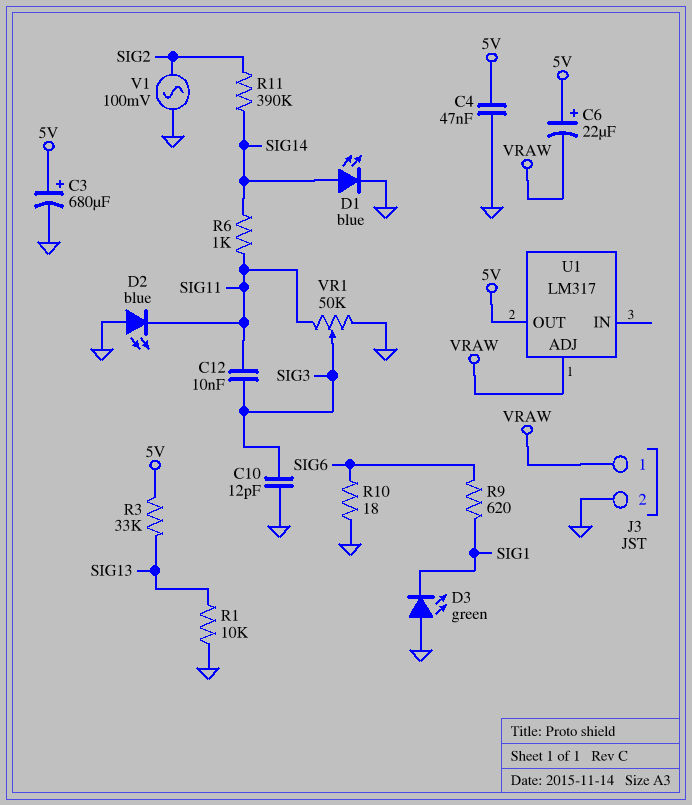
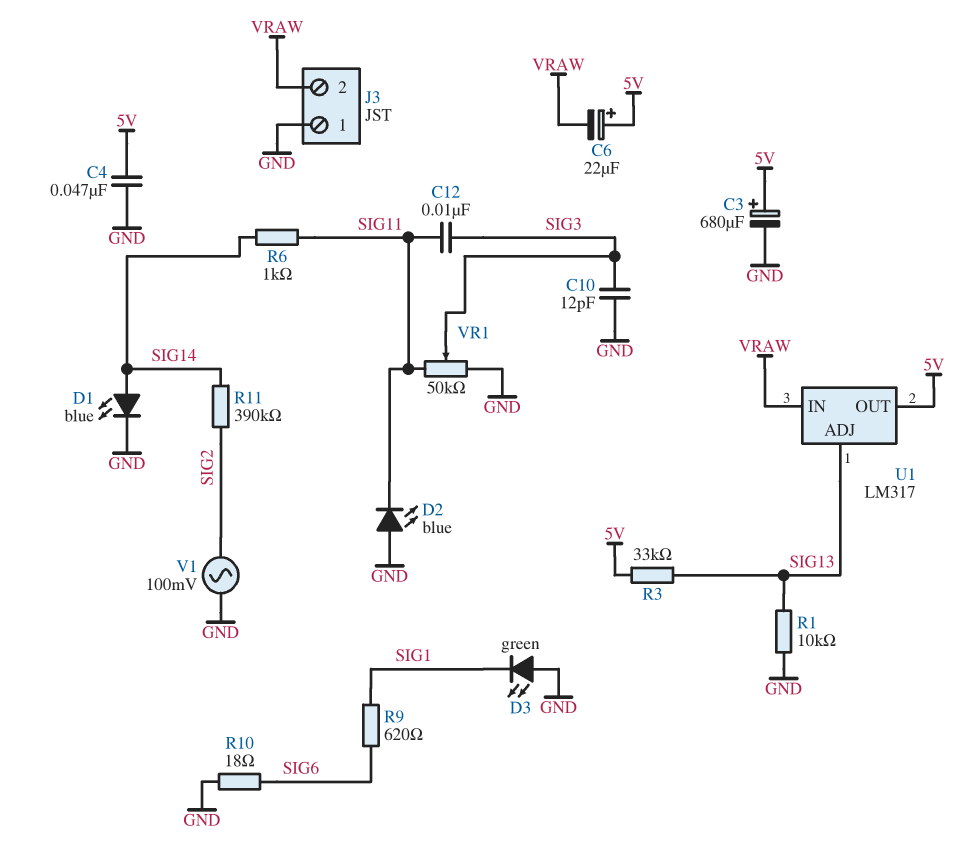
J3 pin 1: VRAW -> GND
J3 pin 2: GND -> VRAW
U1 pin ADJ: VRAW -> SIG13
U1 pin IN: none -> VRAW

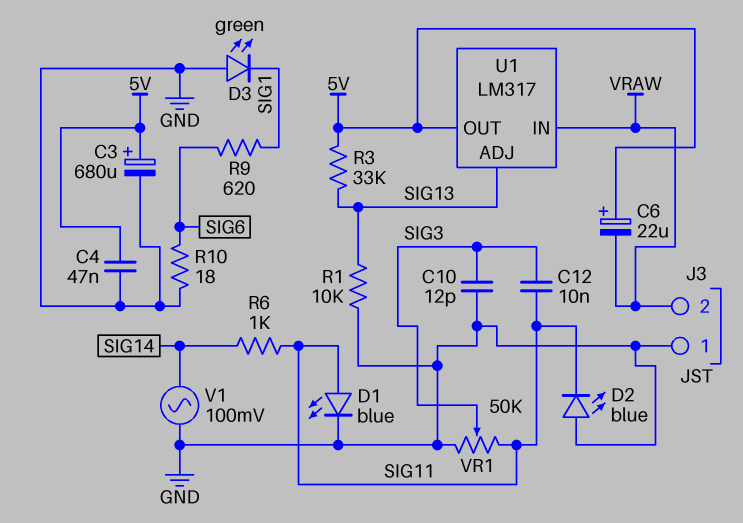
D1: LED blue (A SIG14, K GND) -> LED blue (A SIG11, K GND)
R11: 390k (SIG2, SIG14) -> none
V1: AC 100mV (GND, SIG2) -> AC 100mV (GND, SIG14)

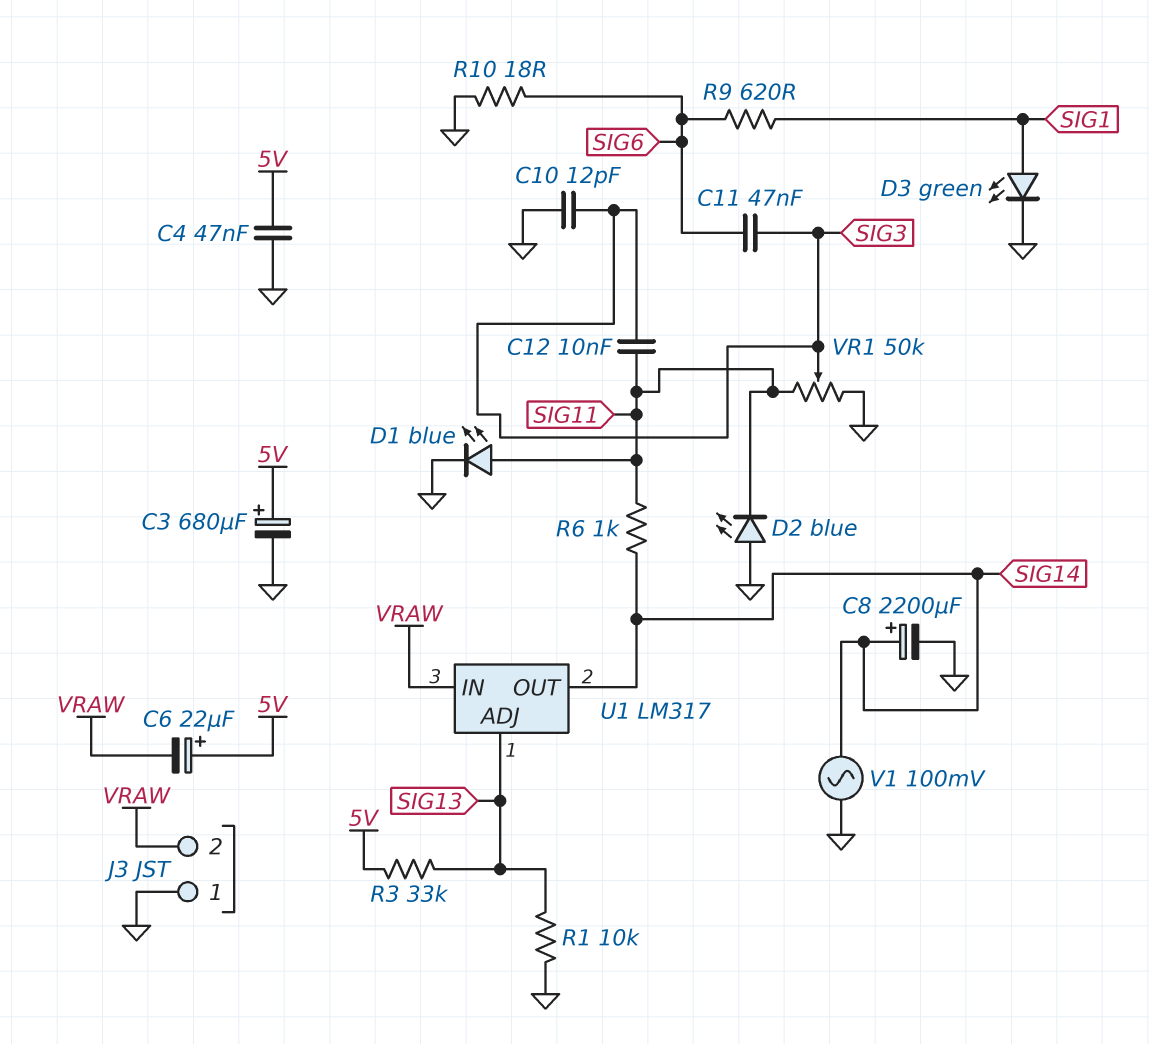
C8: none -> 2200uF (plus SIG14, minus GND)
C11: none -> 47nF (SIG3, SIG6)
D3: LED green (A GND, K SIG1) -> LED green (A SIG1, K GND)
U1 pin OUT: 5V -> SIG14

